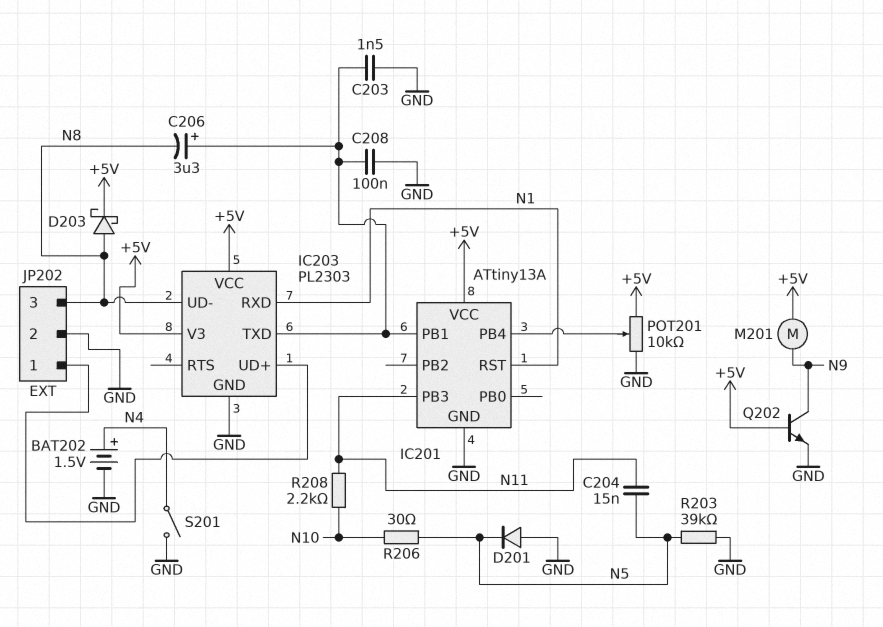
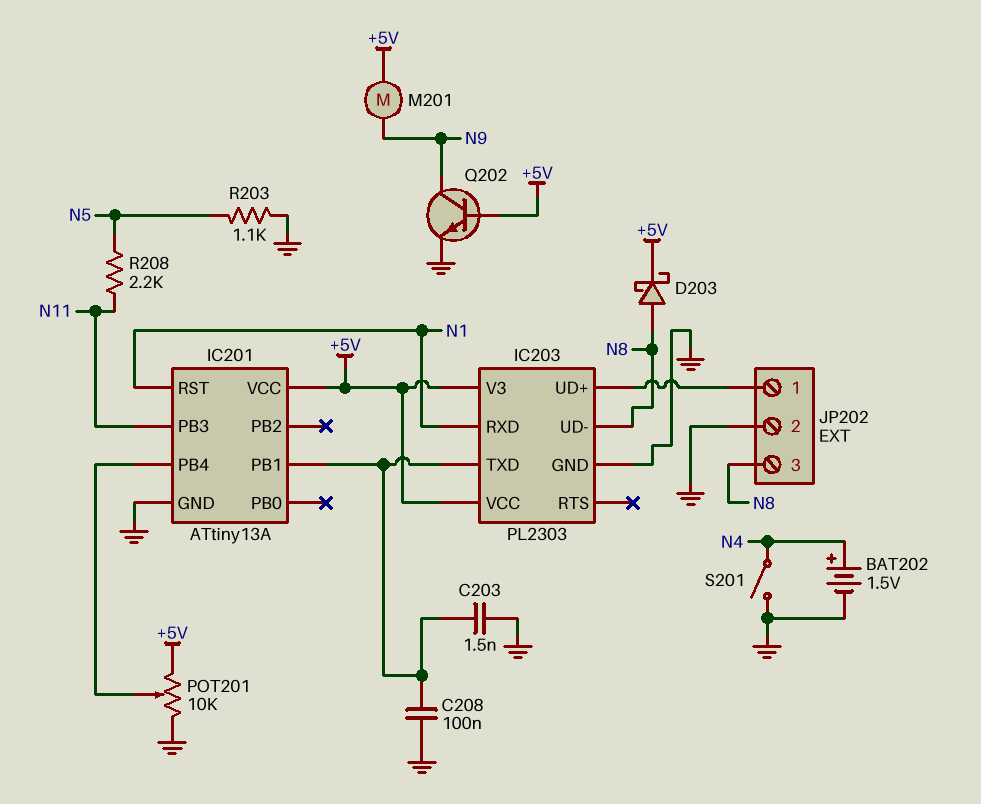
C204: 15nF (N5, N11) -> none
C206: 3.3uF (plus IC201/PB1, minus N8) -> none
D201: diode (A GND, K N5) -> none
R203: 39k (GND, N5) -> 1.1k (GND, N5)
R206: 30 (N5, N10) -> none
R208: 2.2k (N10, N11) -> 2.2k (N5, N11)

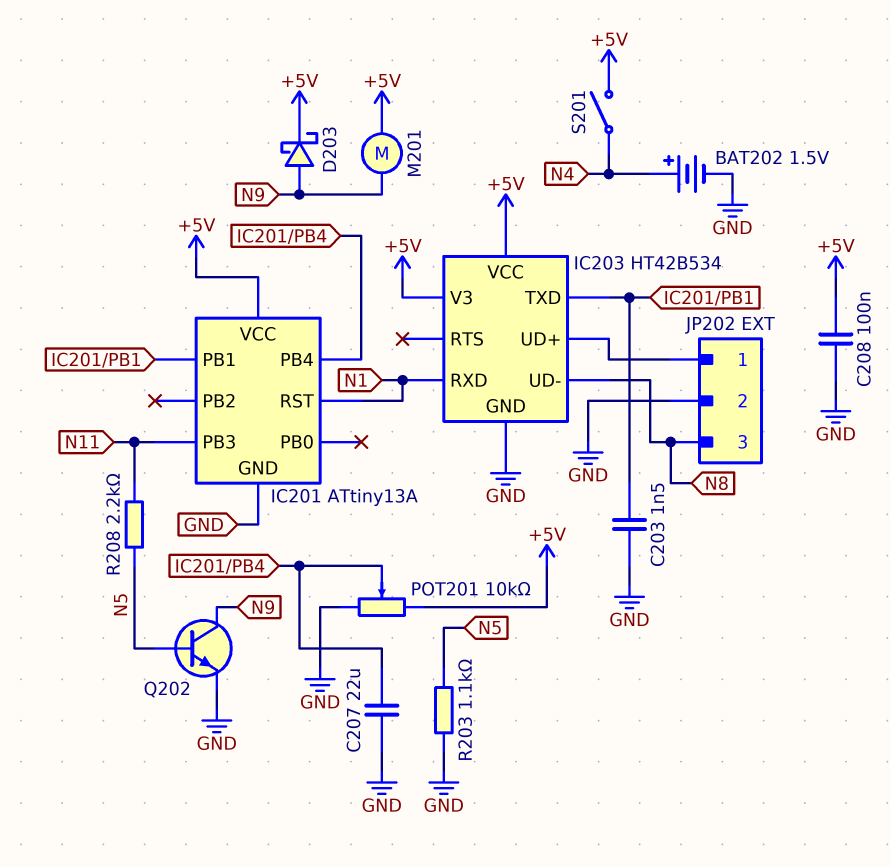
C207: none -> 22uF (GND, IC201/PB4)
C208: 100nF (GND, IC201/PB1) -> 100nF (+5V, GND)
D203: schottky (A N8, K +5V) -> schottky (A N9, K +5V)
IC203: PL2303 -> HT42B534
Q202: NPN (B +5V, C N9, E GND) -> NPN (B N5, C N9, E GND)
S201: switch (GND, N4) -> switch (+5V, N4)

